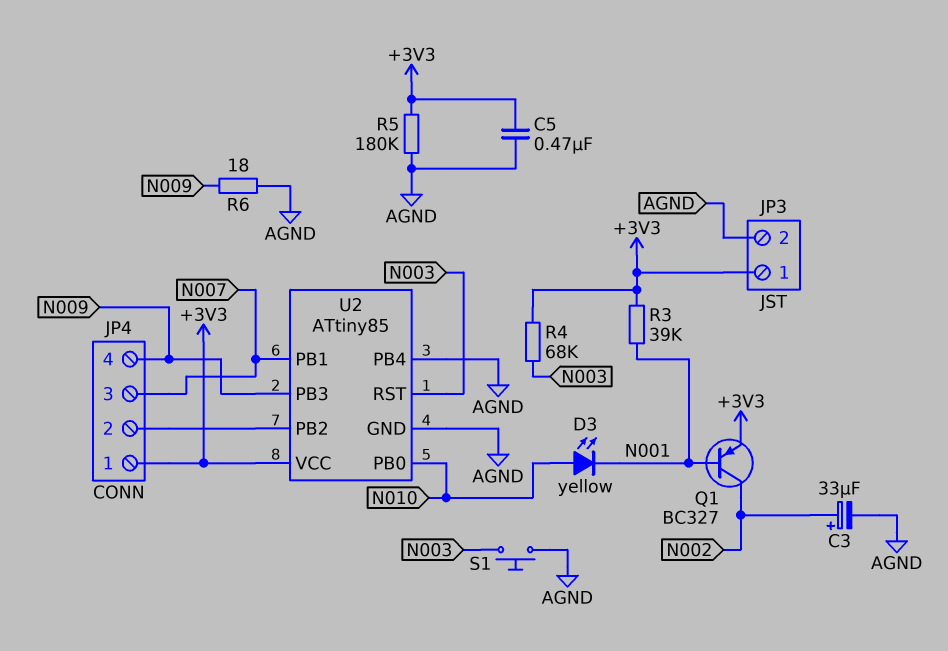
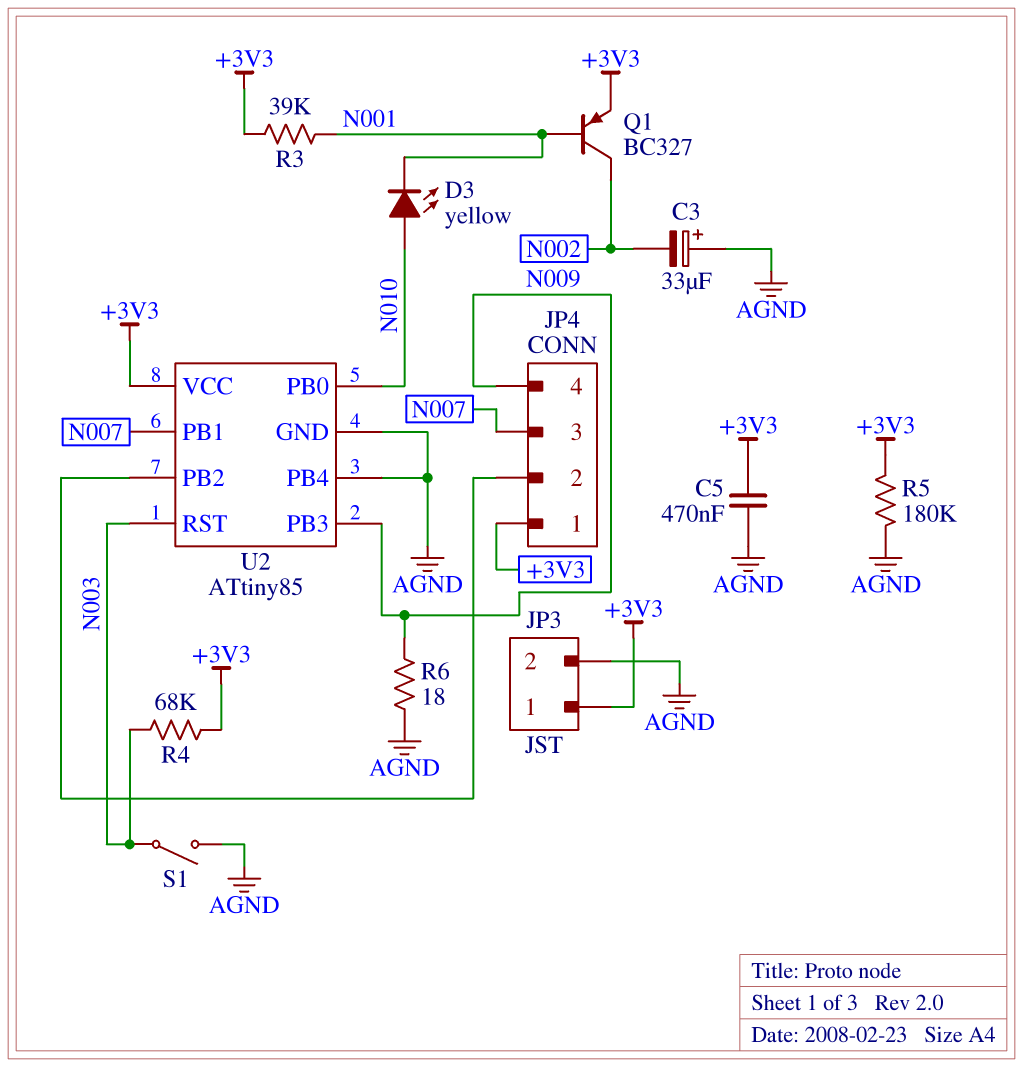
C3: 33uF (plus N002, minus AGND) -> 33uF (plus AGND, minus N002)
S1: button (AGND, N003) -> switch (AGND, N003)

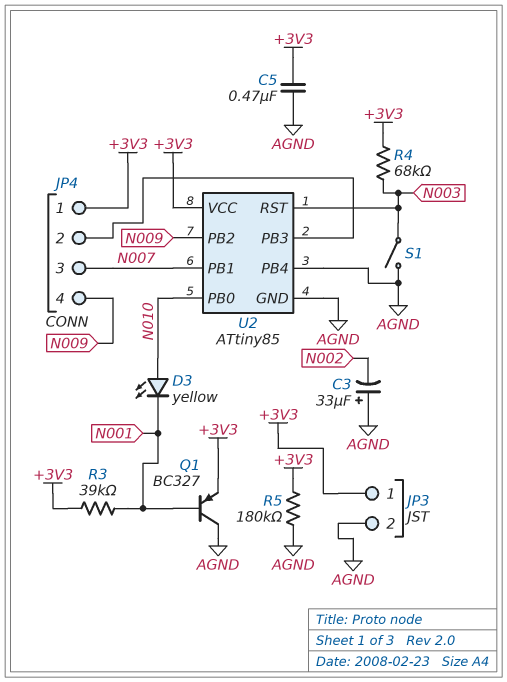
Q1: PNP BC327 (B N001, C N002, E +3V3) -> PNP BC327 (B N001, C AGND, E +3V3)
R6: 18 (AGND, N009) -> none
U2 pin PB2: JP4/2 -> N009
U2 pin PB3: N009 -> JP4/2

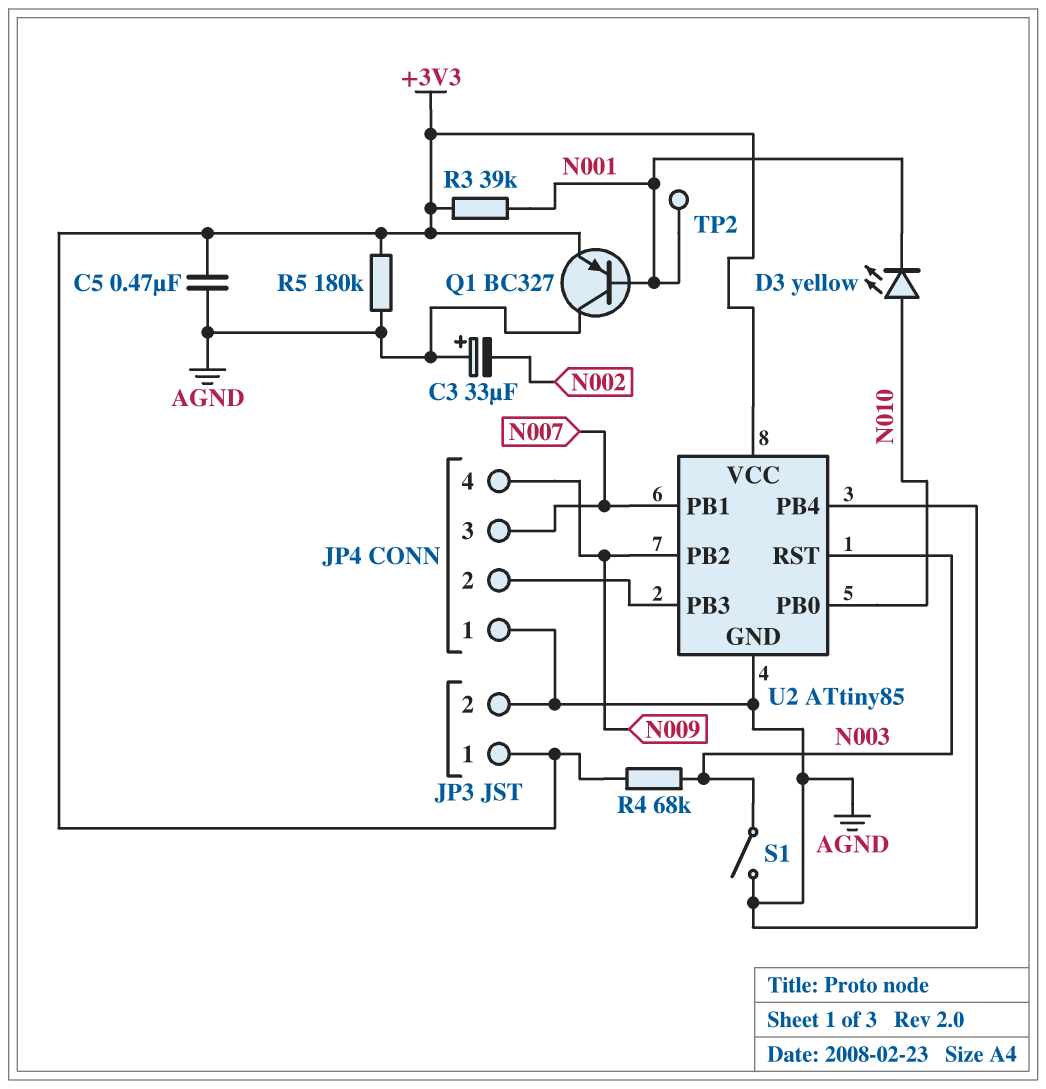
JP4 pin 1: +3V3 -> AGND
TP2: none -> test point (N001)

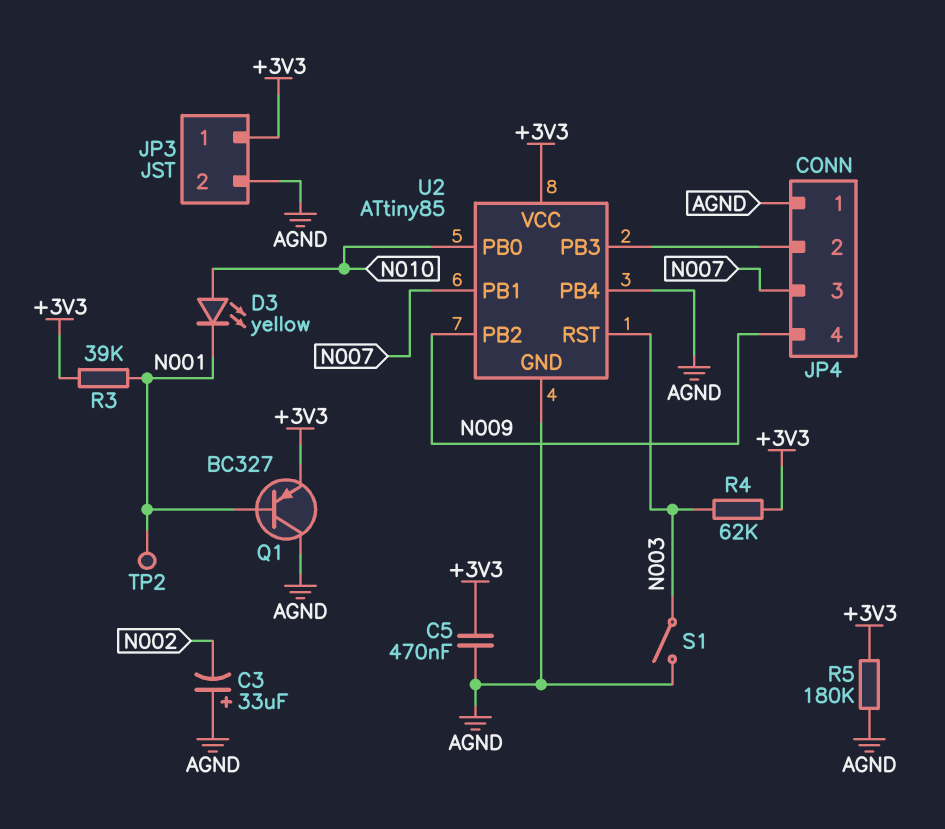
R4: 68k (+3V3, N003) -> 62k (+3V3, N003)

